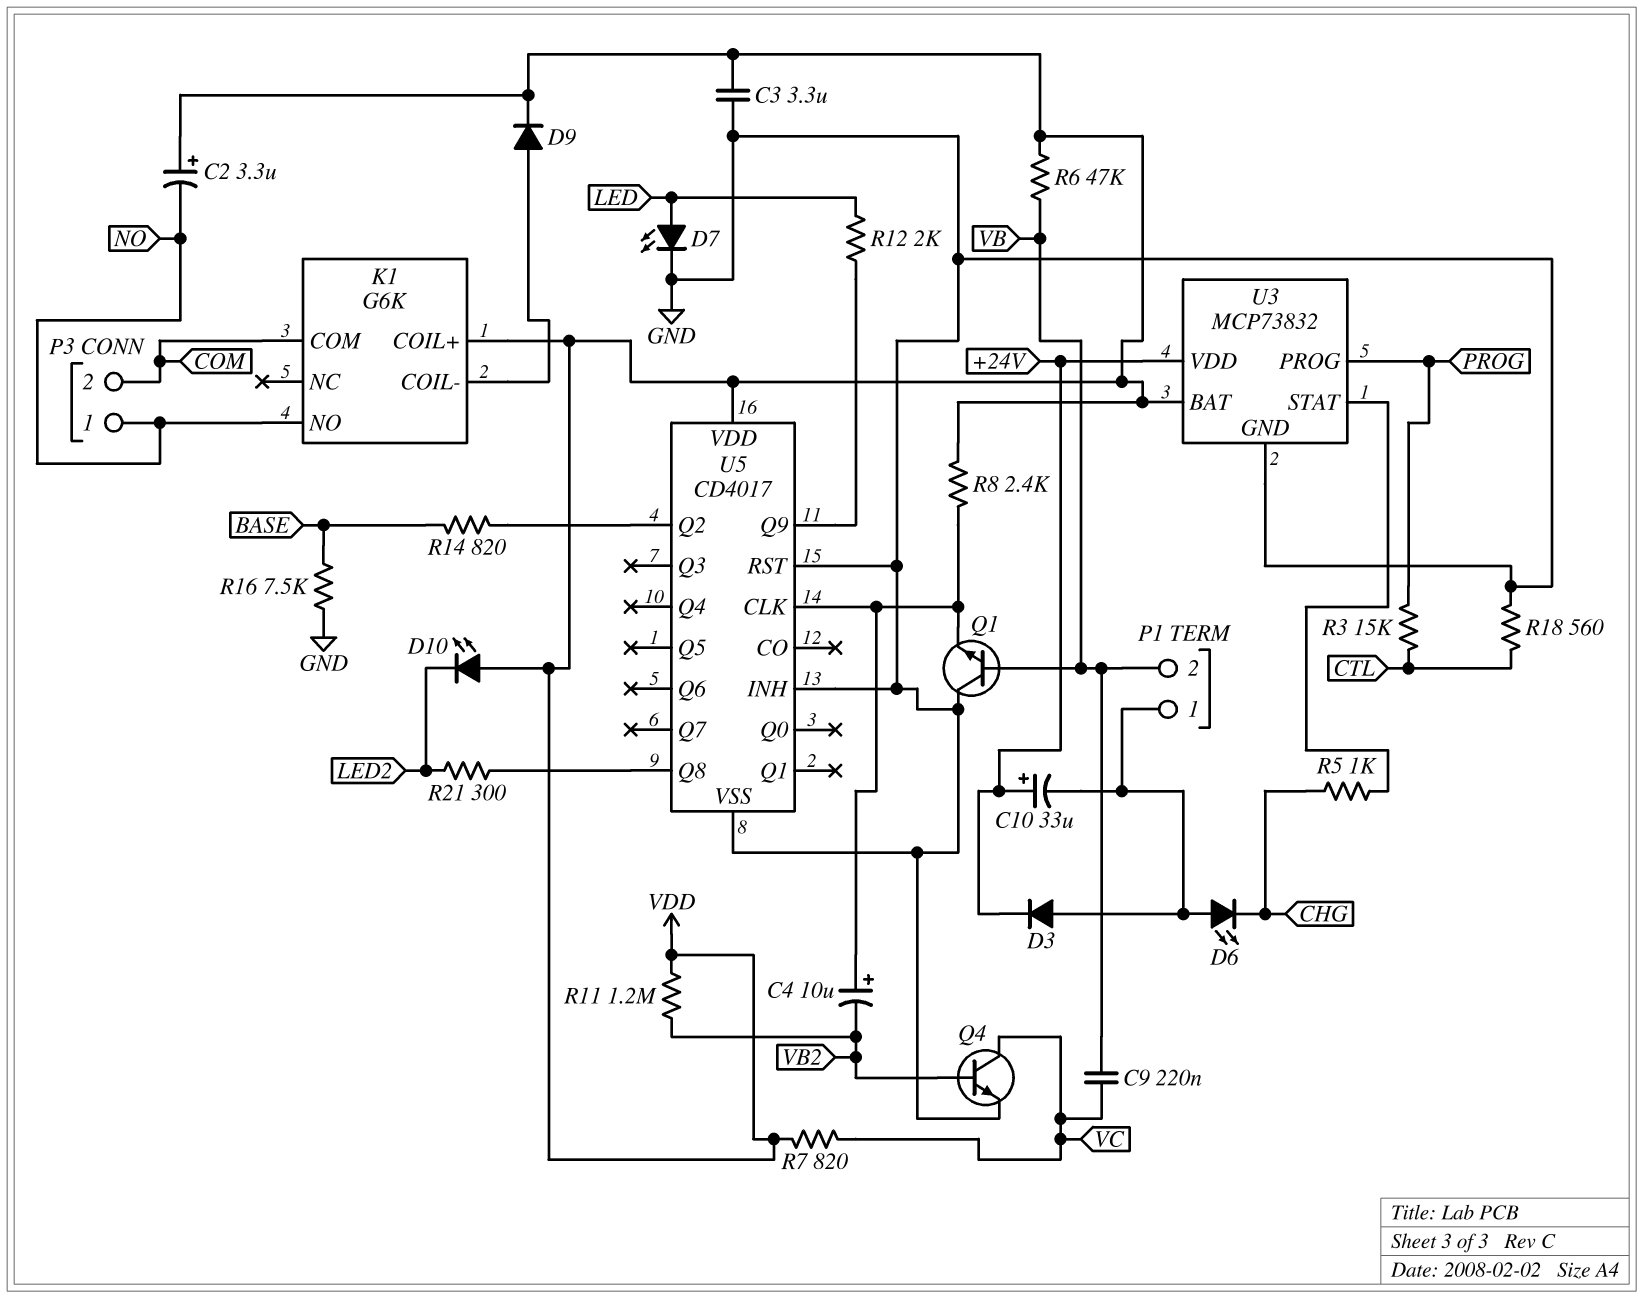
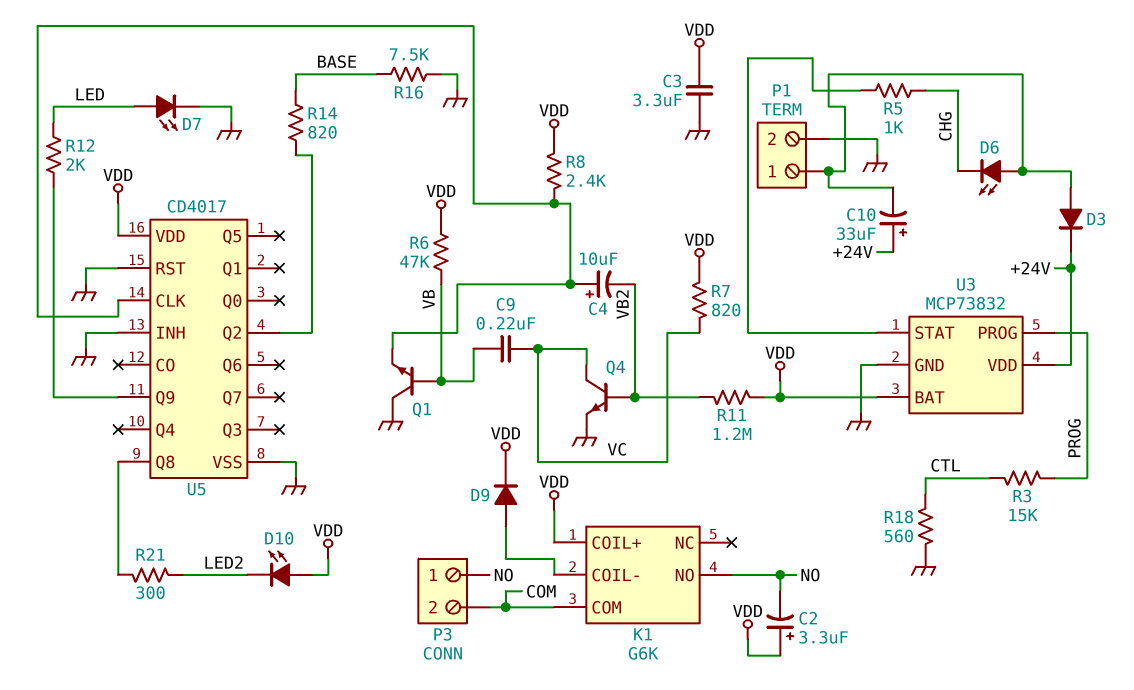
P1 pin 2: VB -> GND

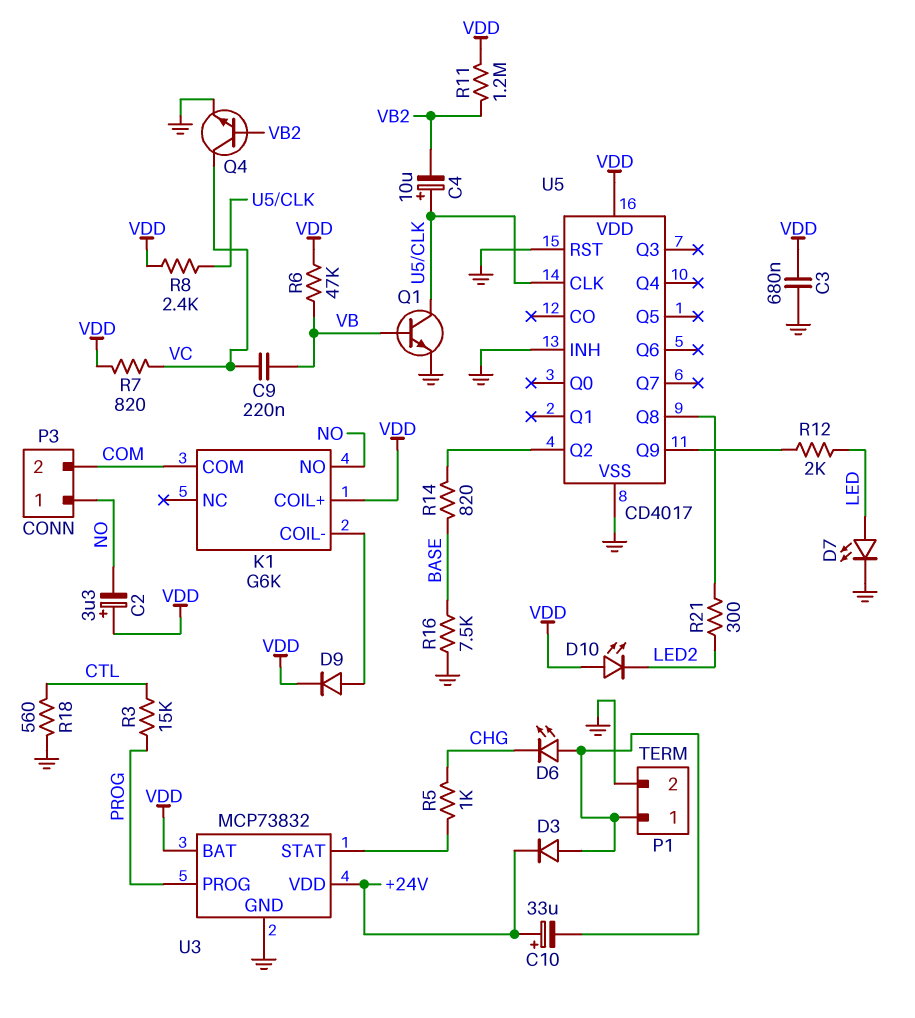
C3: 3.3uF (GND, VDD) -> 680nF (GND, VDD)
Q1: NPN (B VB, C GND, E U5/CLK) -> NPN (B VB, C U5/CLK, E GND)

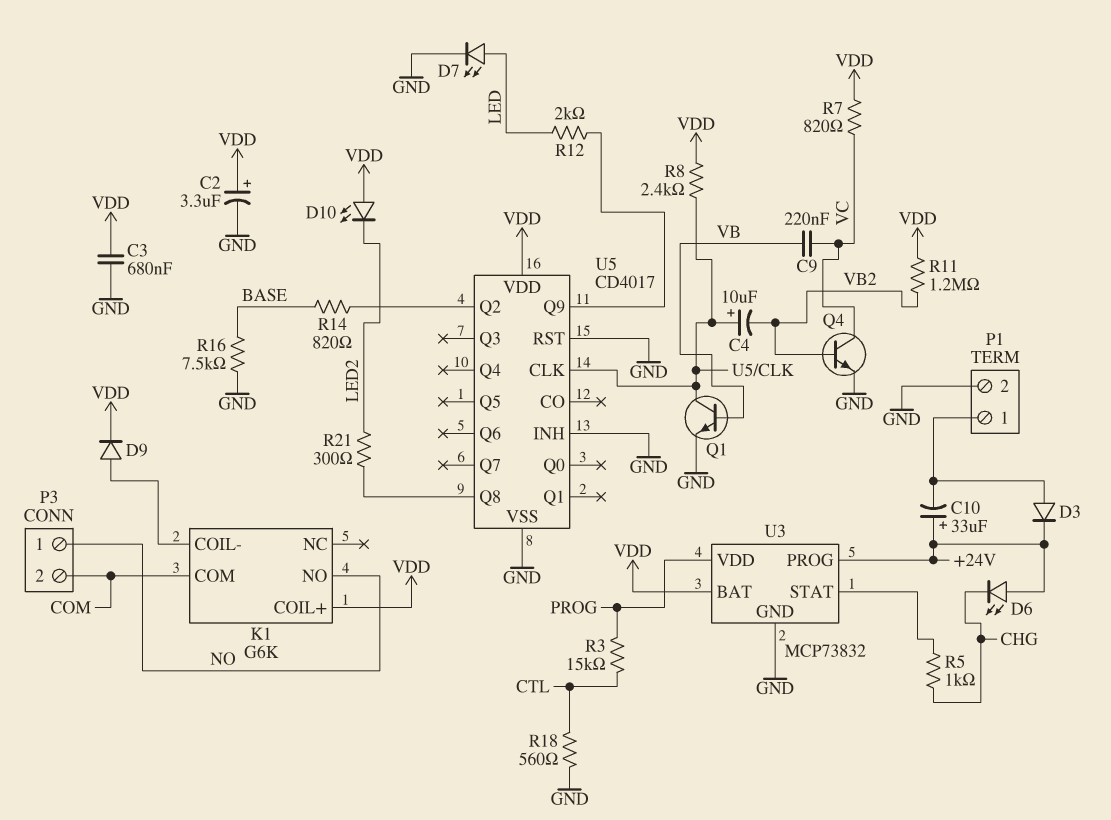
C2: 3.3uF (plus VDD, minus NO) -> 3.3uF (plus VDD, minus GND)
D6: LED (A P1/1, K CHG) -> LED (A +24V, K CHG)
R6: 47k (VB, VDD) -> none
U3 pin PROG: PROG -> +24V
U3 pin VDD: +24V -> PROG

